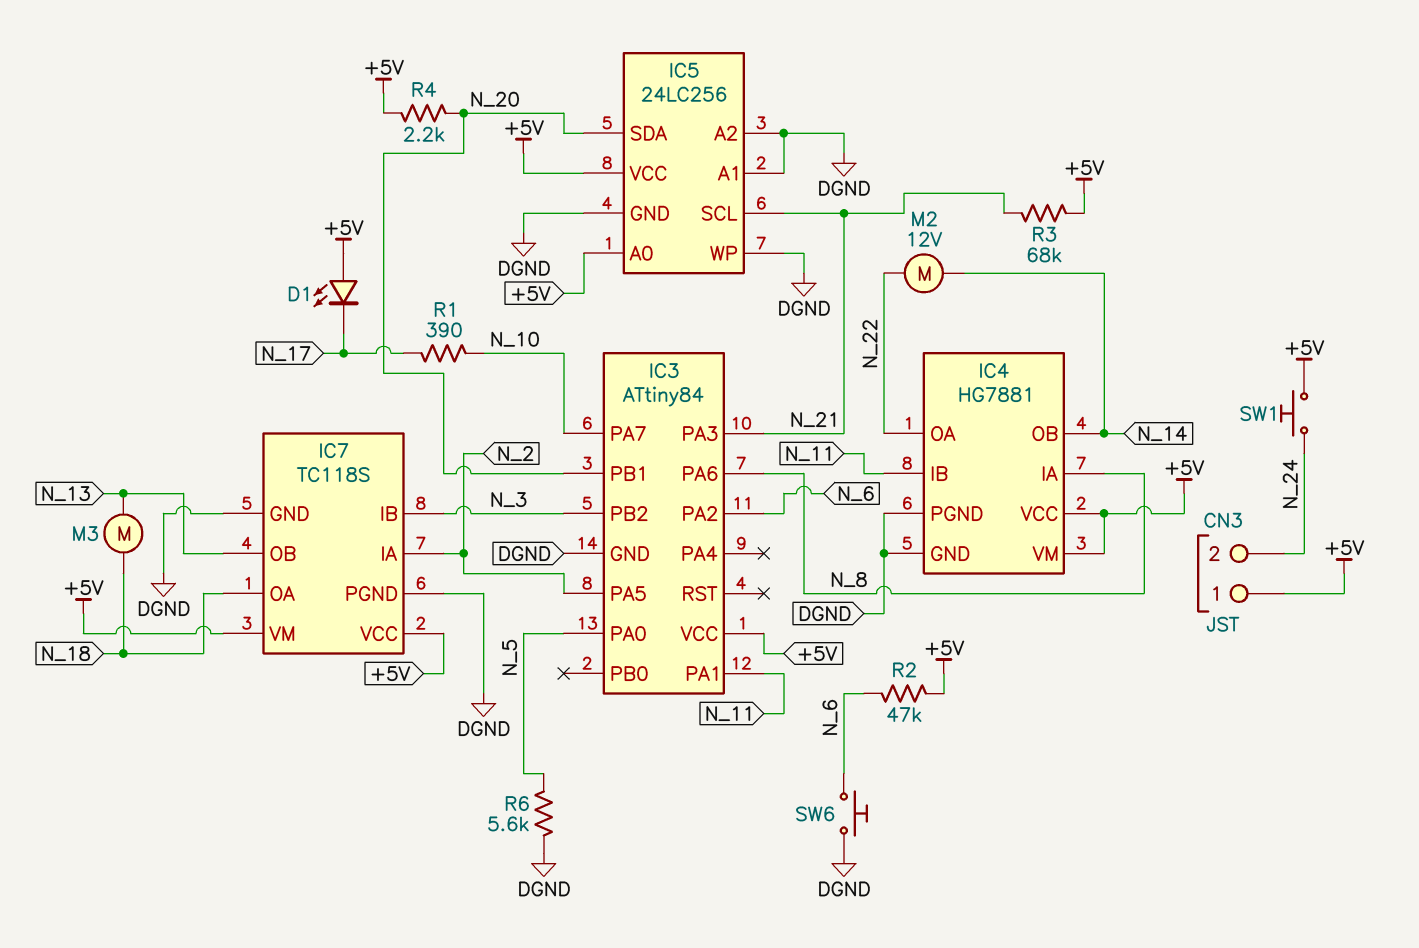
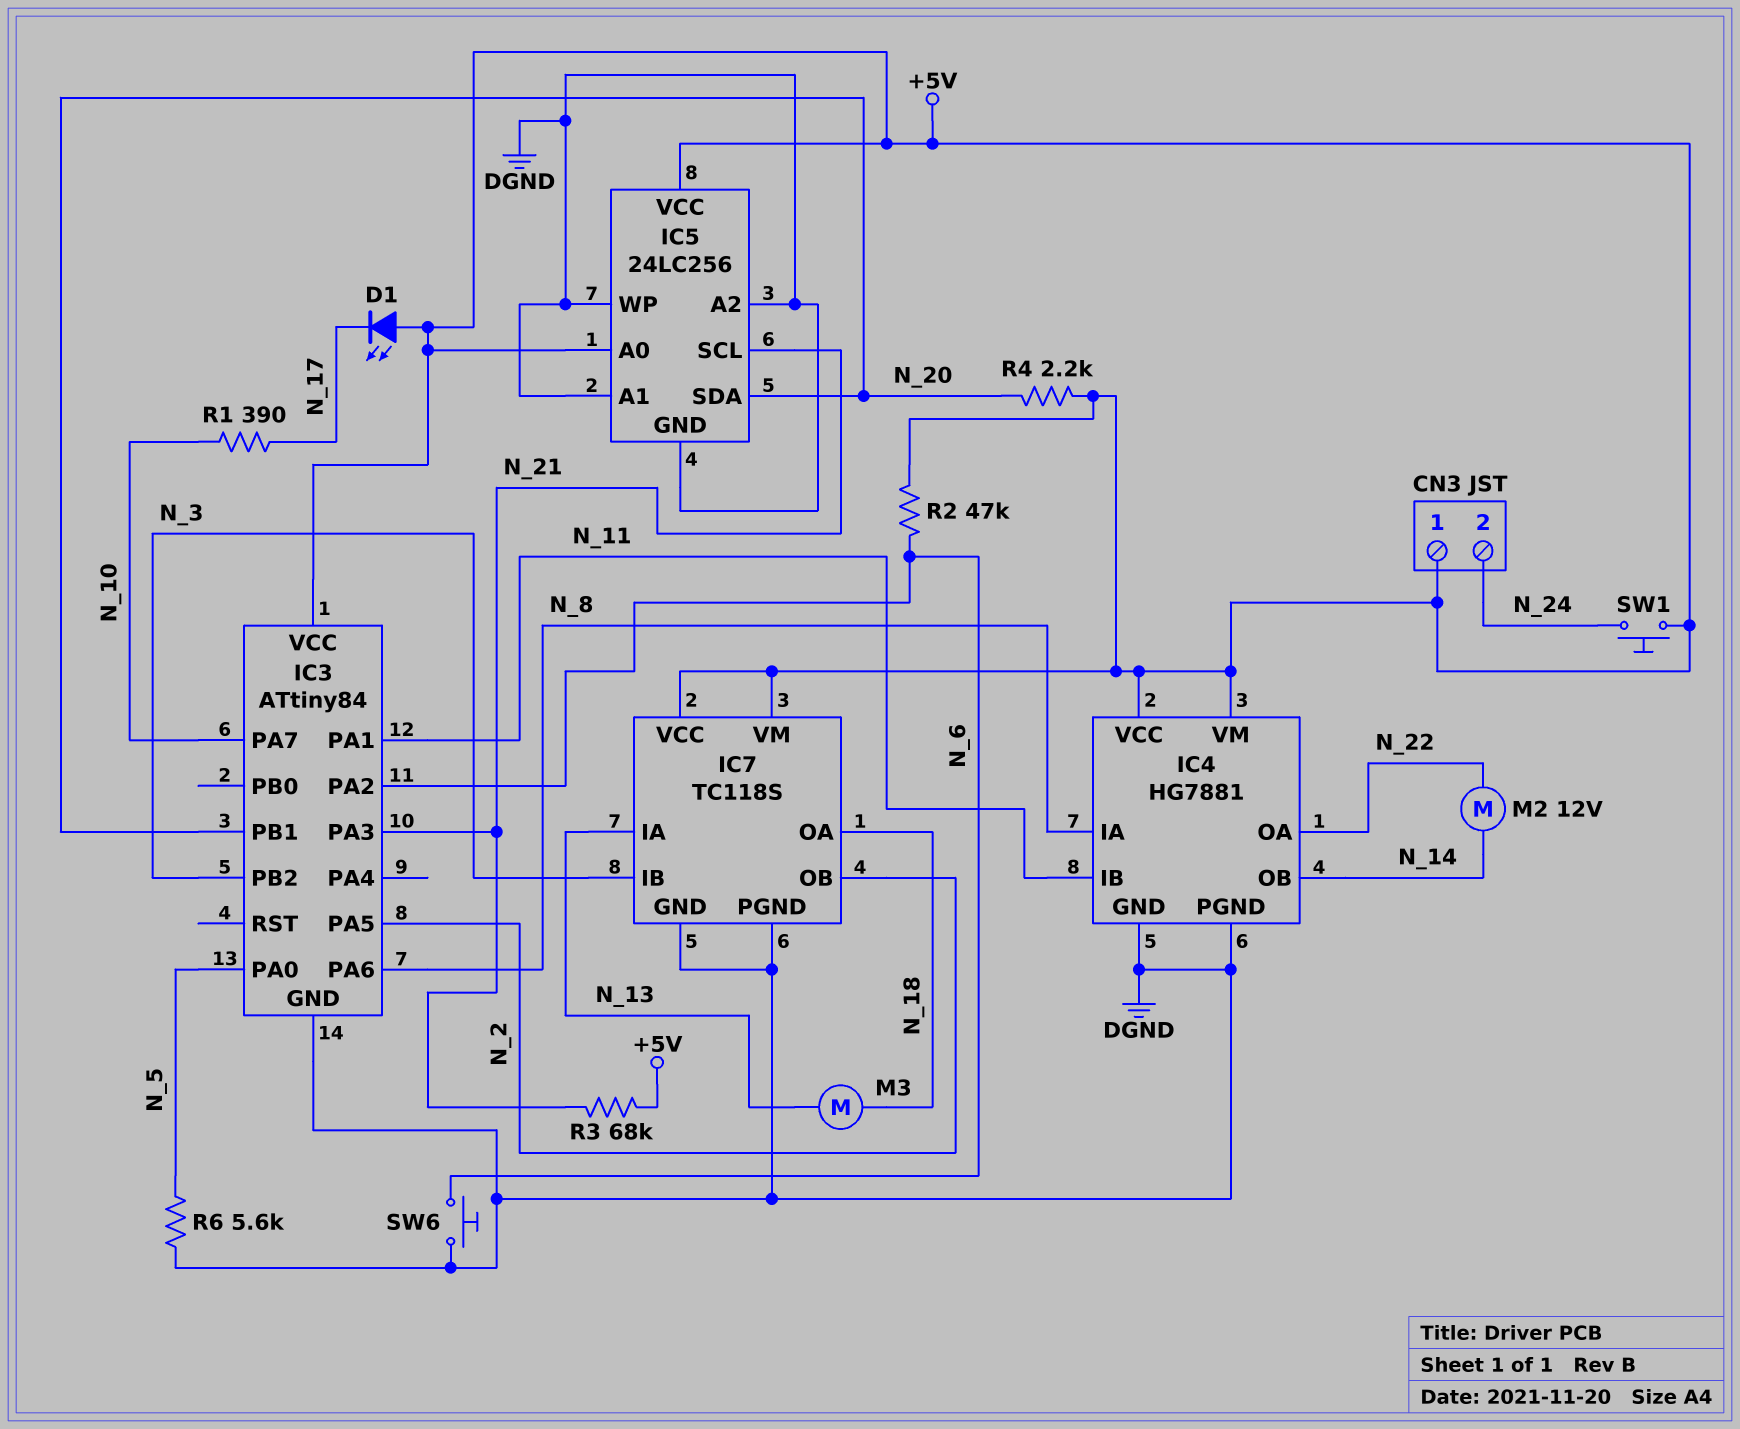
IC7 pin IA: N_2 -> N_13
IC7 pin OB: N_13 -> N_2

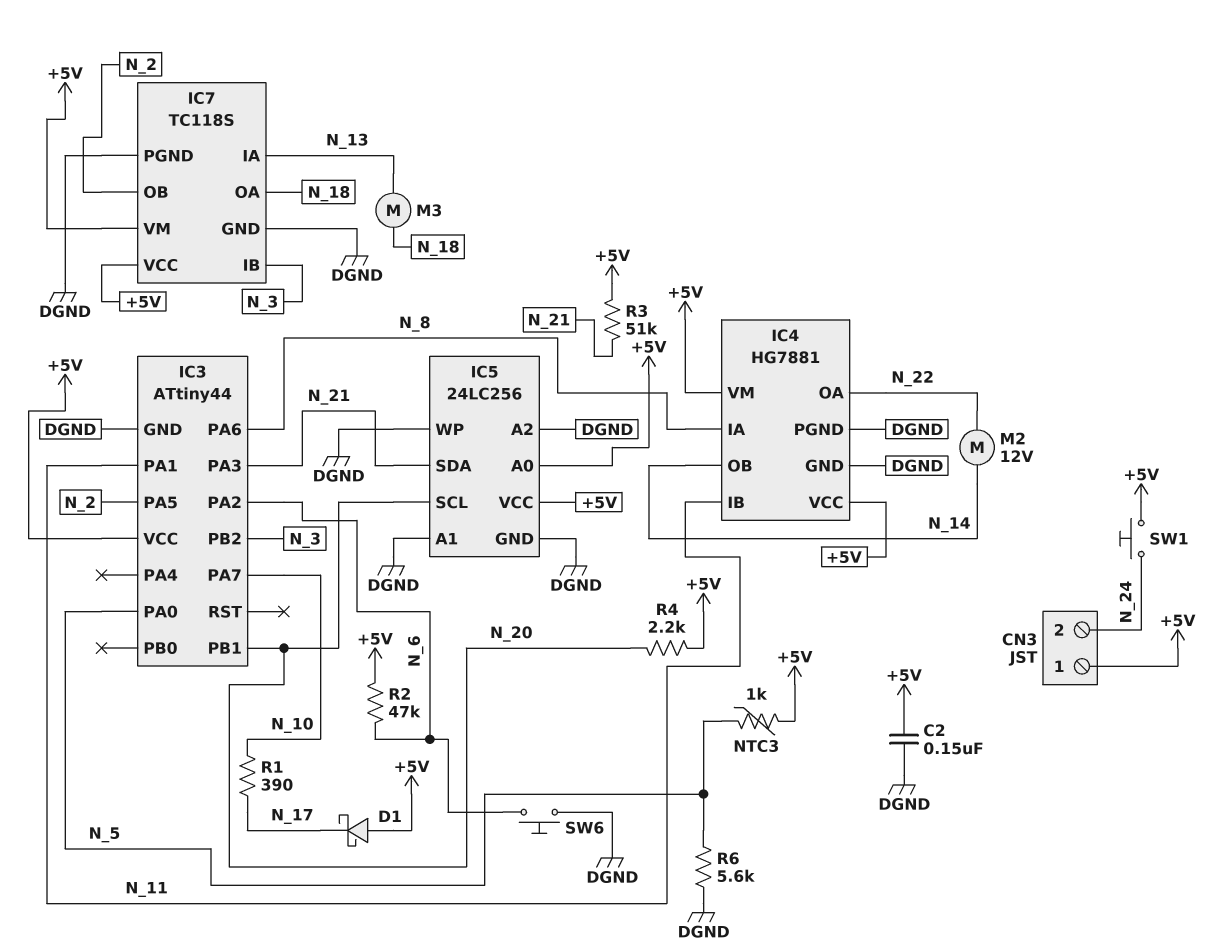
C2: none -> 150nF (+5V, DGND)
D1: LED (A +5V, K N_17) -> schottky (A +5V, K N_17)
IC3: ATtiny84 -> ATtiny44
IC5 pin SCL: N_21 -> N_20
IC5 pin SDA: N_20 -> N_21
NTC3: none -> 1k (+5V, N_5)
R3: 68k (+5V, N_21) -> 51k (+5V, N_21)

